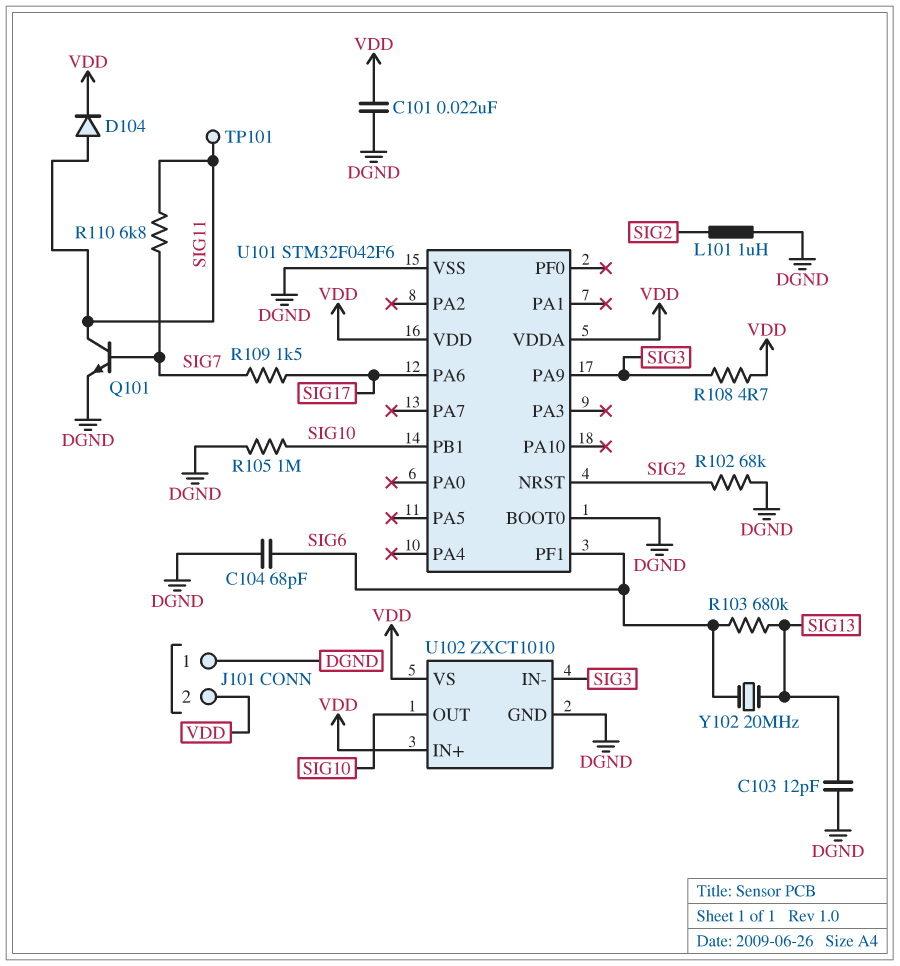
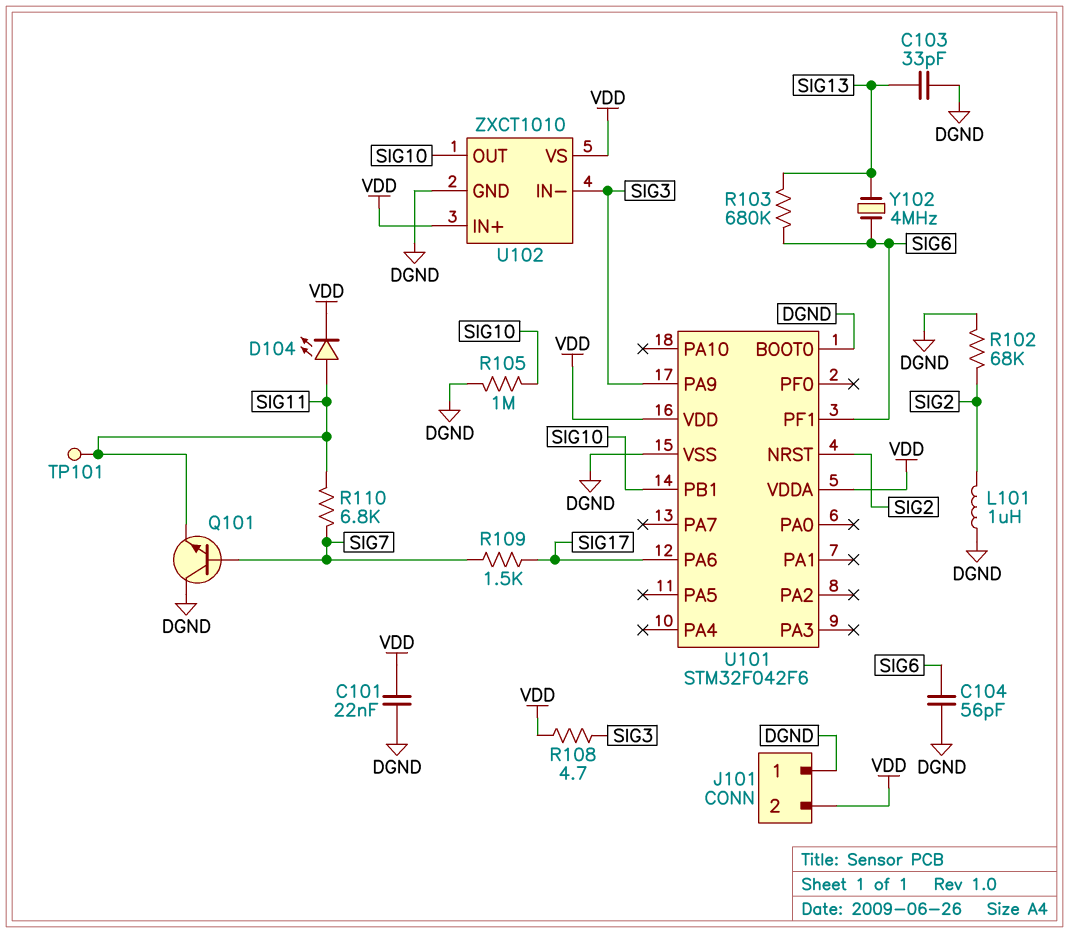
C103: 12pF (DGND, SIG13) -> 33pF (DGND, SIG13)
C104: 68pF (DGND, SIG6) -> 56pF (DGND, SIG6)
D104: diode (A SIG11, K VDD) -> LED (A SIG11, K VDD)
Q101: NPN (B SIG7, C SIG11, E DGND) -> NPN (B SIG7, C DGND, E SIG11)
Y102: 20MHz (SIG6, SIG13) -> 4MHz (SIG6, SIG13)

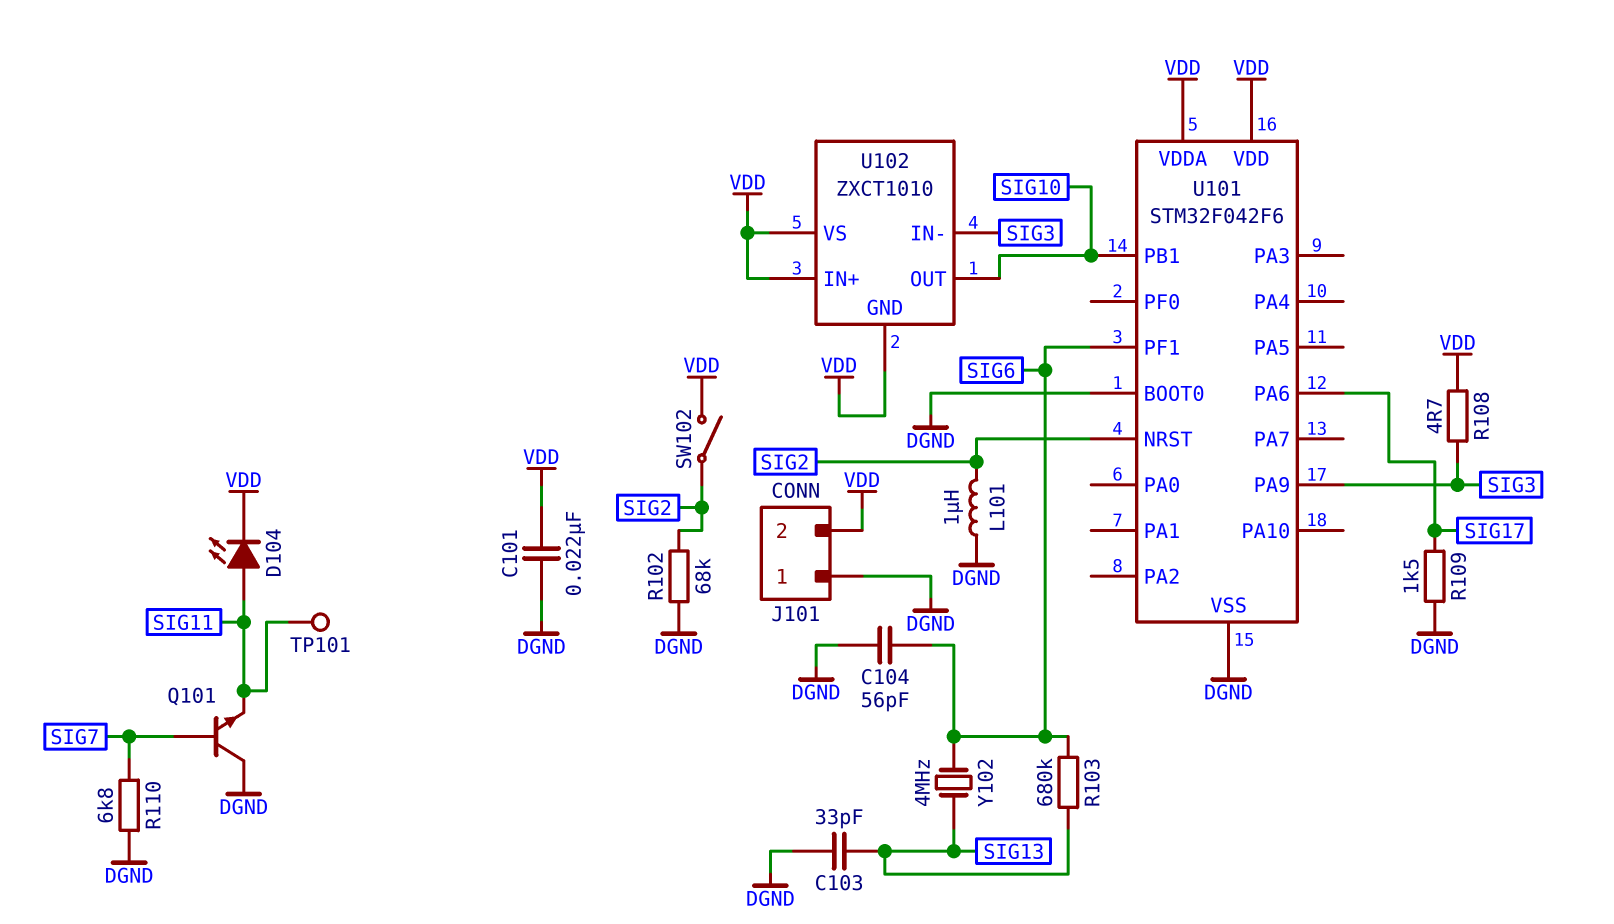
R105: 1M (DGND, SIG10) -> none
R109: 1.5k (SIG7, SIG17) -> 1.5k (DGND, SIG17)
R110: 6.8k (SIG7, SIG11) -> 6.8k (DGND, SIG7)
SW102: none -> switch (SIG2, VDD)
U102 pin GND: DGND -> VDD

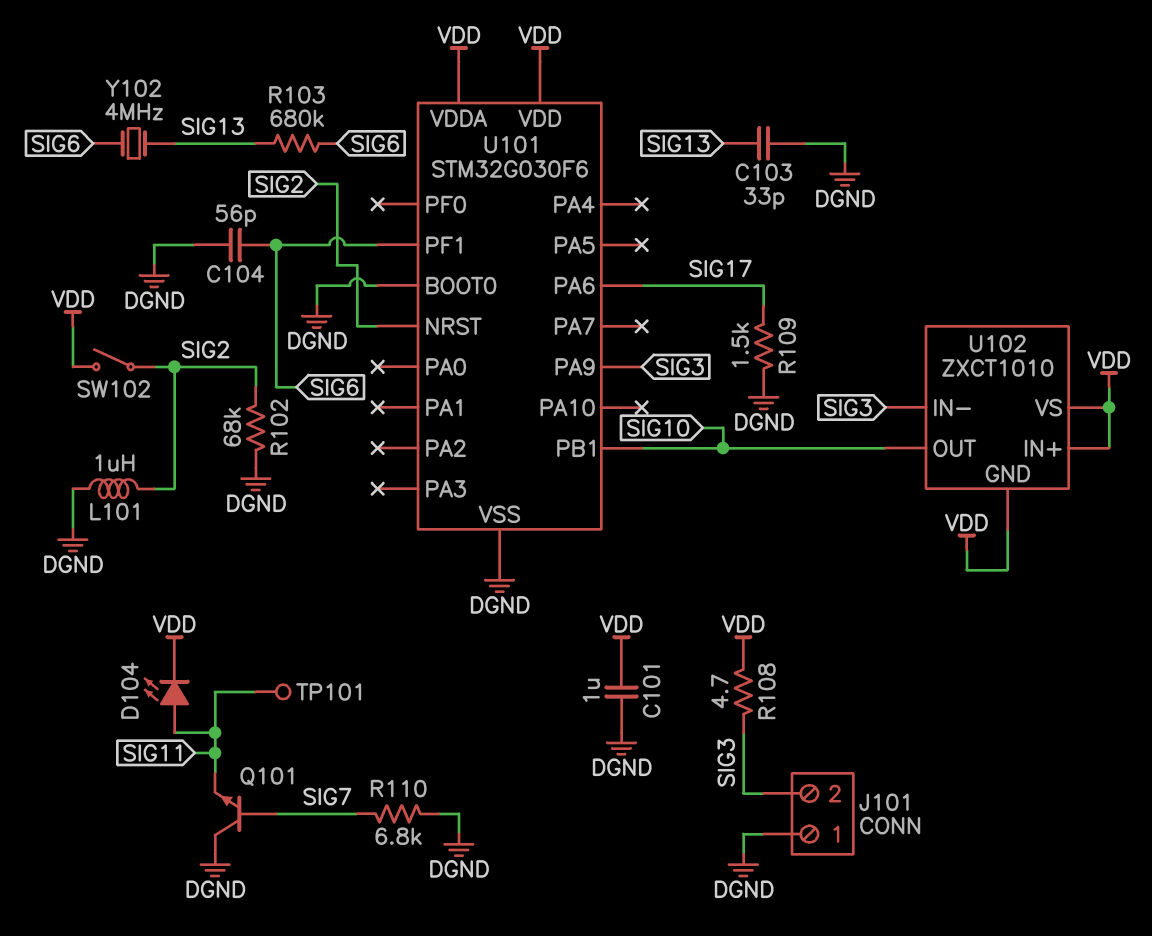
C101: 22nF (DGND, VDD) -> 1uF (DGND, VDD)
J101 pin 2: VDD -> SIG3
U101: STM32F042F6 -> STM32G030F6

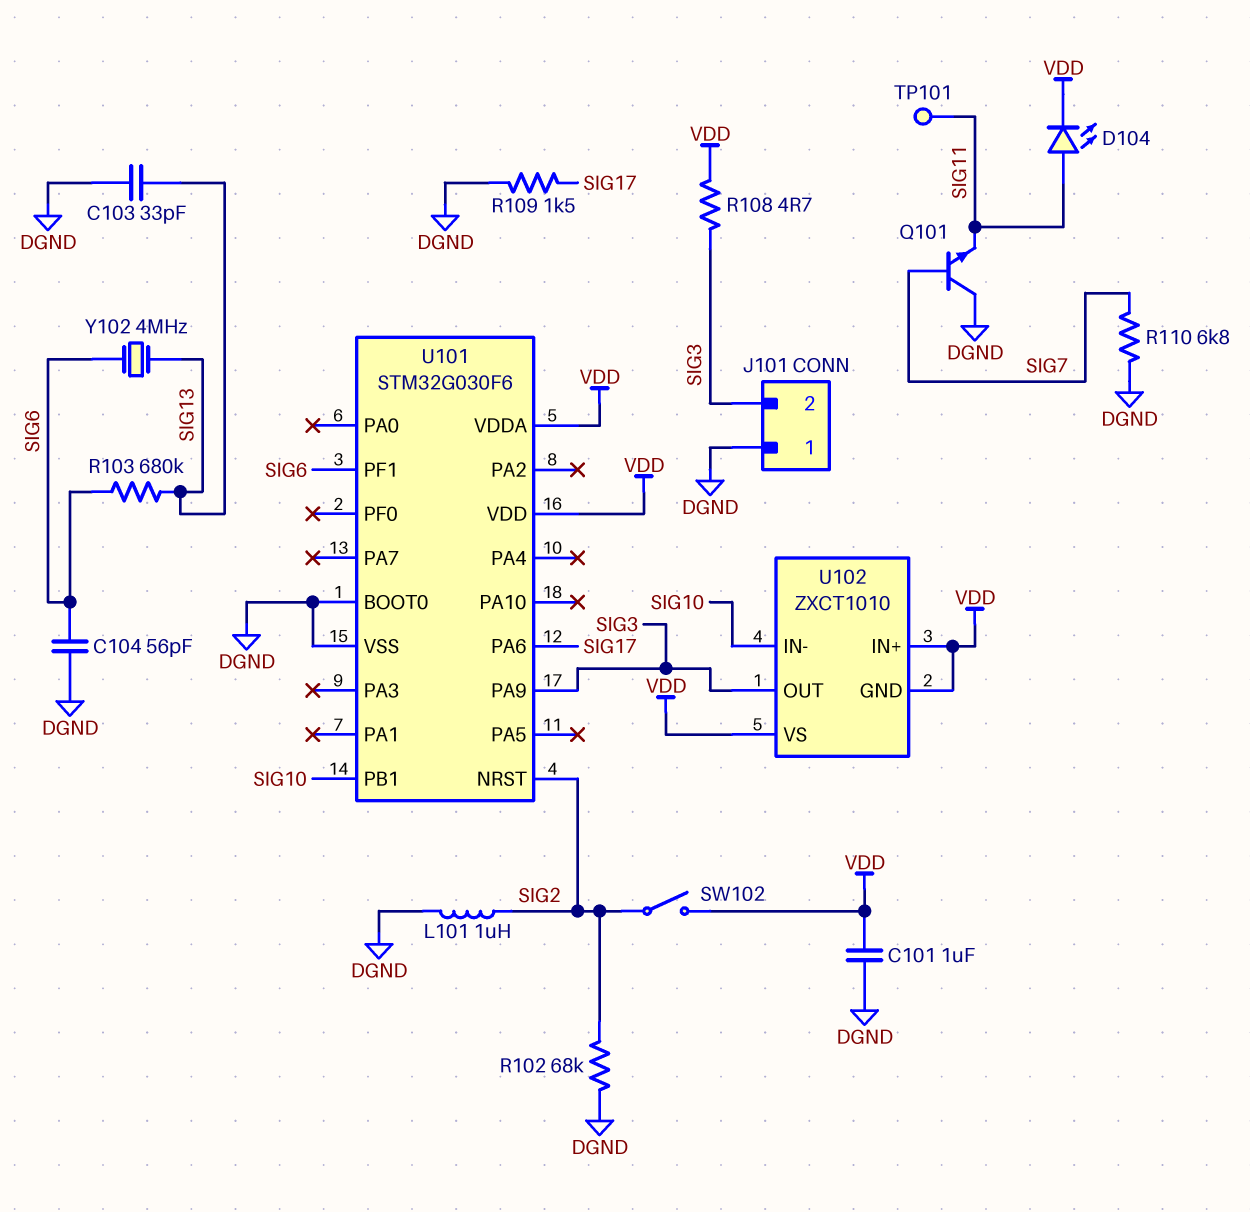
U102 pin IN-: SIG3 -> SIG10
U102 pin OUT: SIG10 -> SIG3

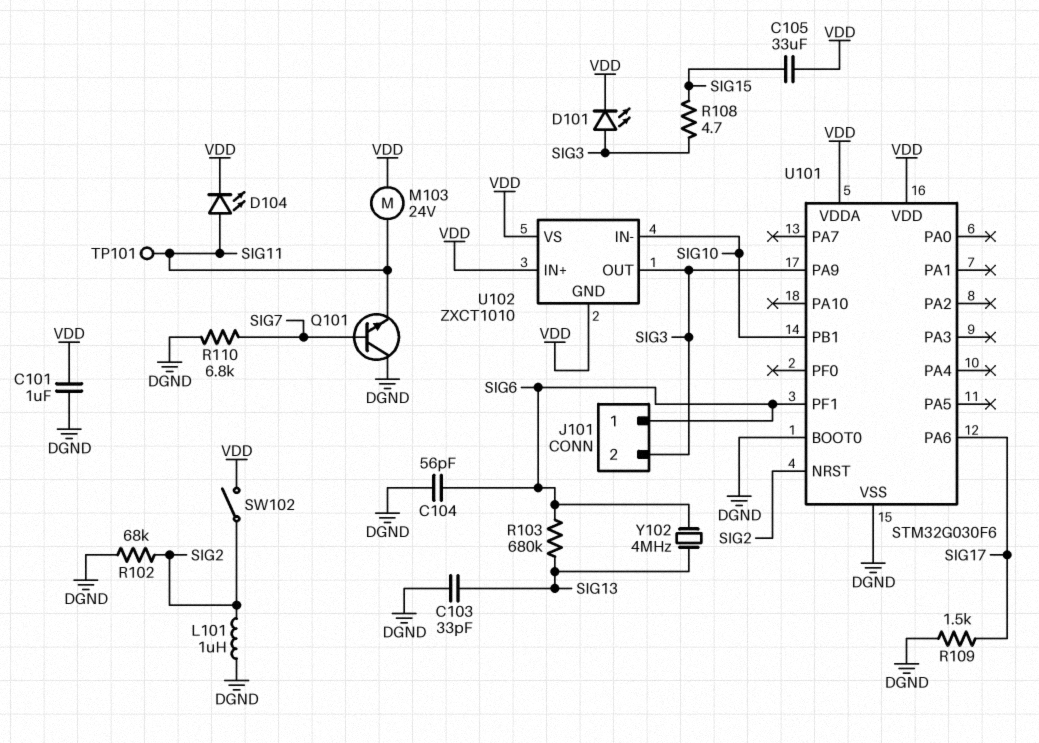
C105: none -> 33uF (SIG15, VDD)
D101: none -> LED (A SIG3, K VDD)
J101 pin 1: DGND -> SIG6
M103: none -> motor 24V (SIG11, VDD)
R108: 4.7 (SIG3, VDD) -> 4.7 (SIG3, SIG15)

